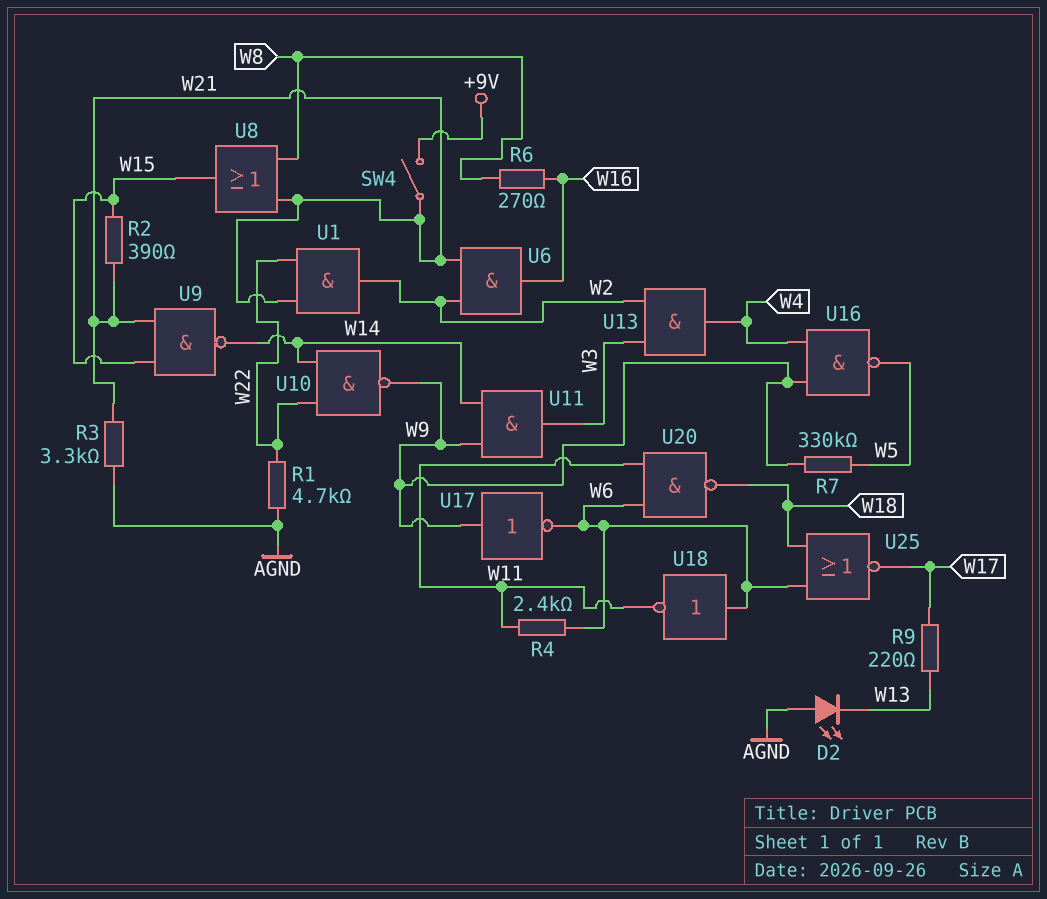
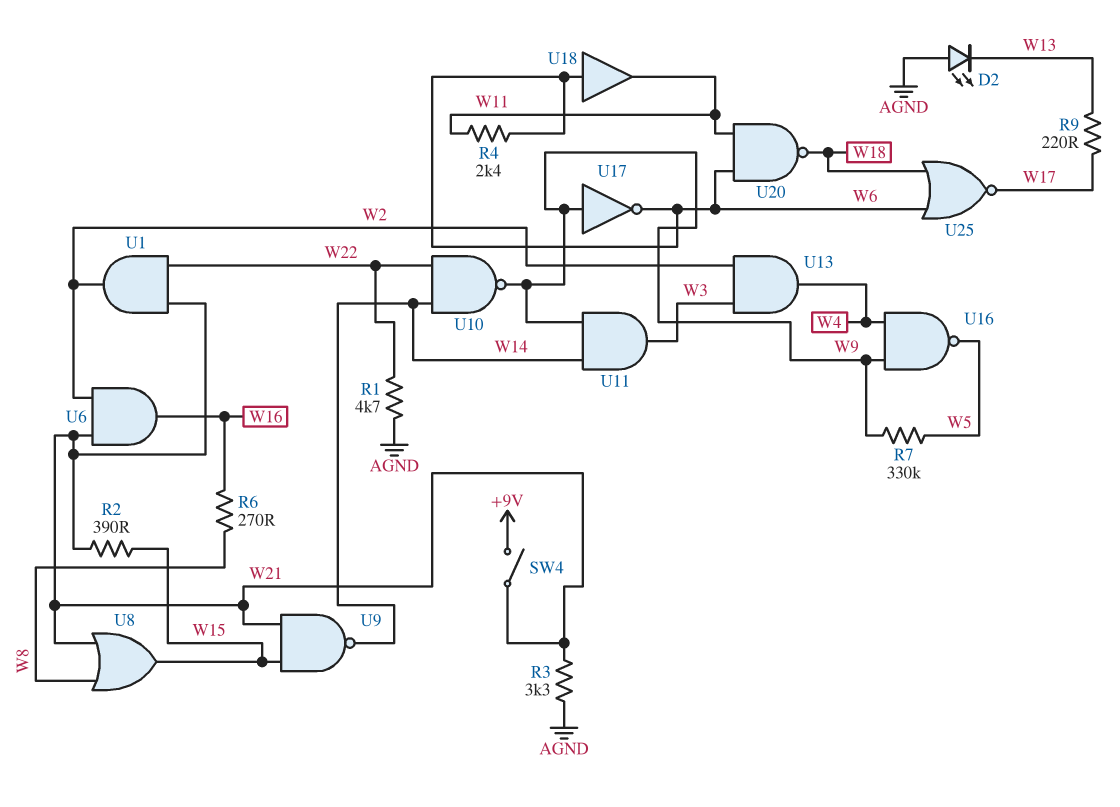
U18: NOT (in W6, out W11) -> buffer (in W6, out W11)

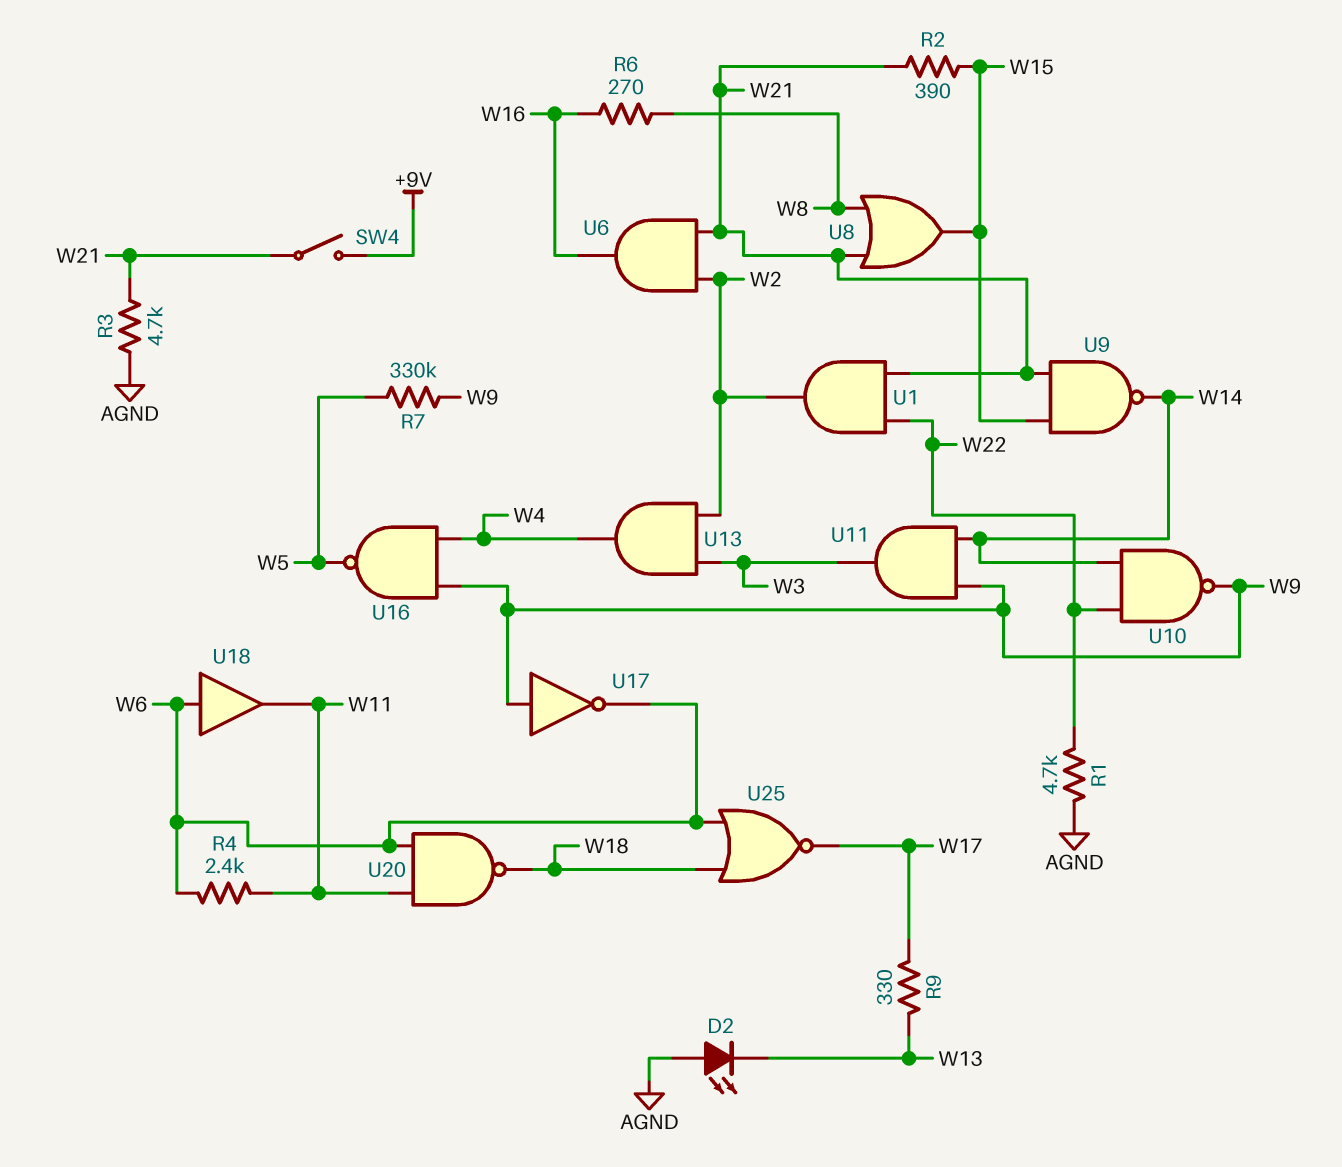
R3: 3.3k (AGND, W21) -> 4.7k (AGND, W21)
R9: 220 (W13, W17) -> 330 (W13, W17)

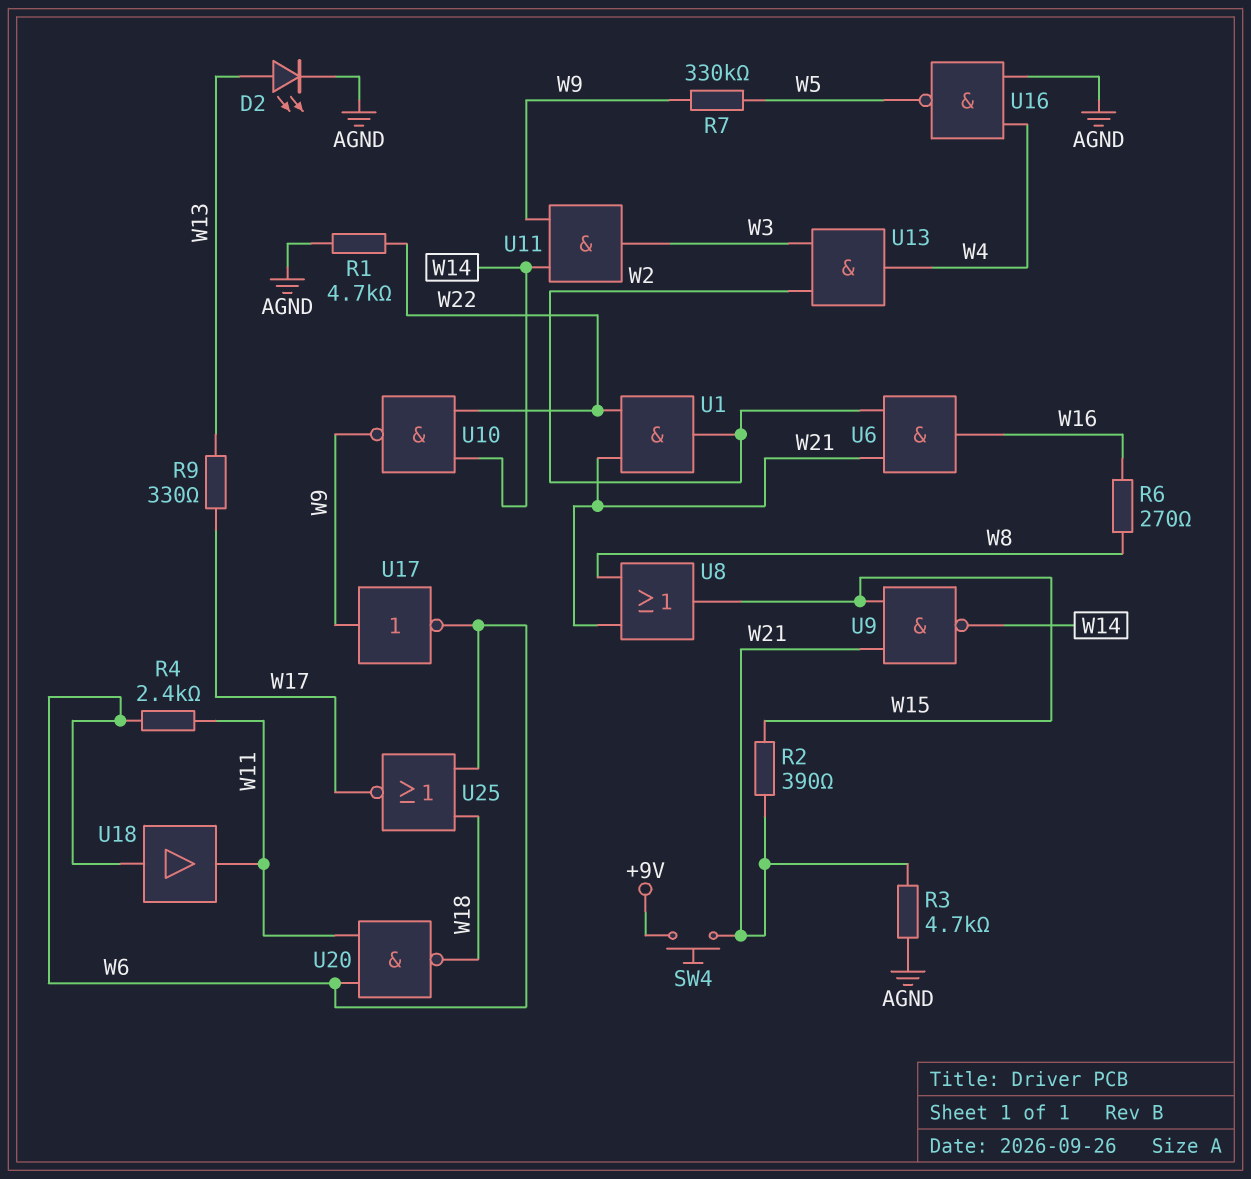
D2: LED (A AGND, K W13) -> LED (A W13, K AGND)
SW4: switch (+9V, W21) -> button (+9V, W21)
U16: NAND (in W4, in W9, out W5) -> NAND (in AGND, in W4, out W5)

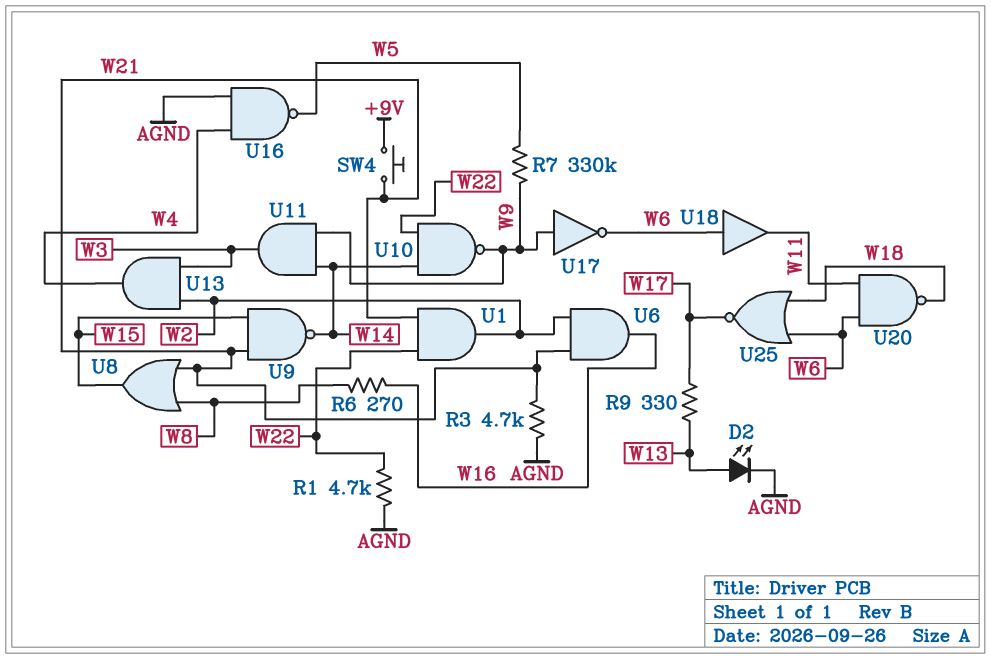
R2: 390 (W15, W21) -> none
R4: 2.4k (W6, W11) -> none

